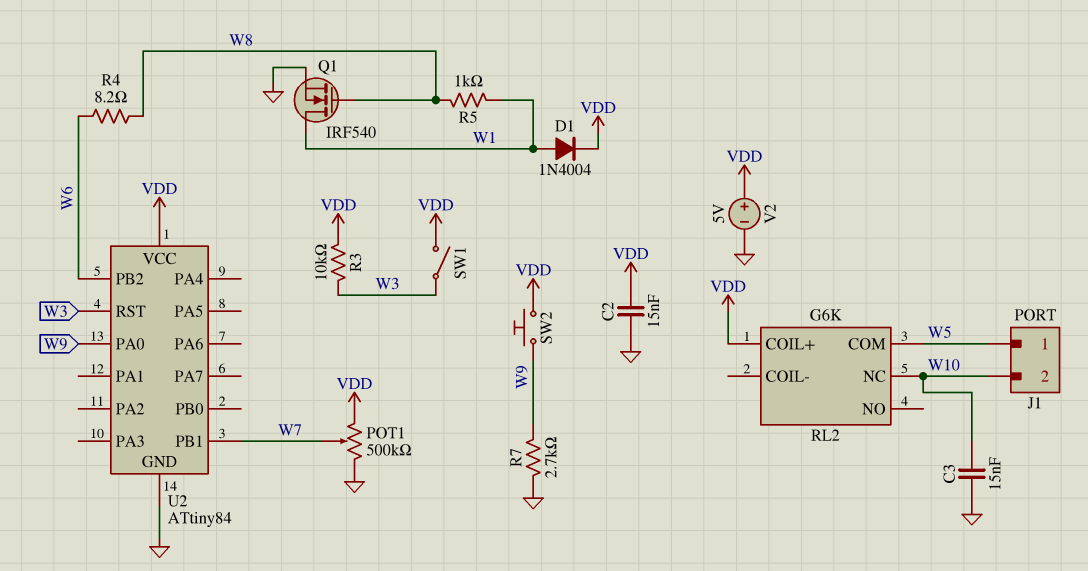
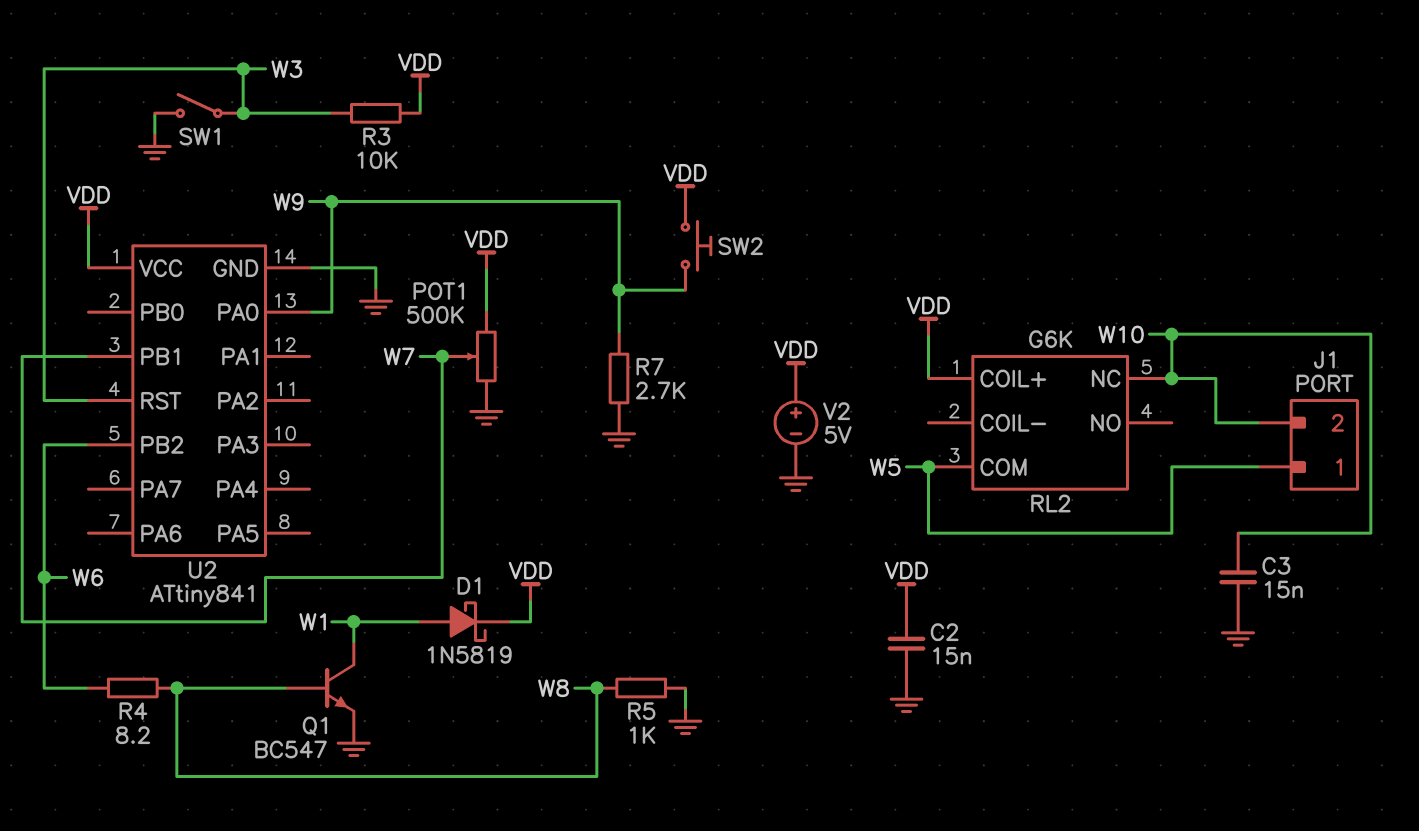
D1: diode 1N4004 (A W1, K VDD) -> schottky 1N5819 (A W1, K VDD)
Q1: NMOS IRF540 (G W8, D W1, S GND) -> NPN BC547 (B W8, C W1, E GND)
R5: 1k (W1, W8) -> 1k (GND, W8)
SW1: switch (VDD, W3) -> switch (GND, W3)
U2: ATtiny84 -> ATtiny841

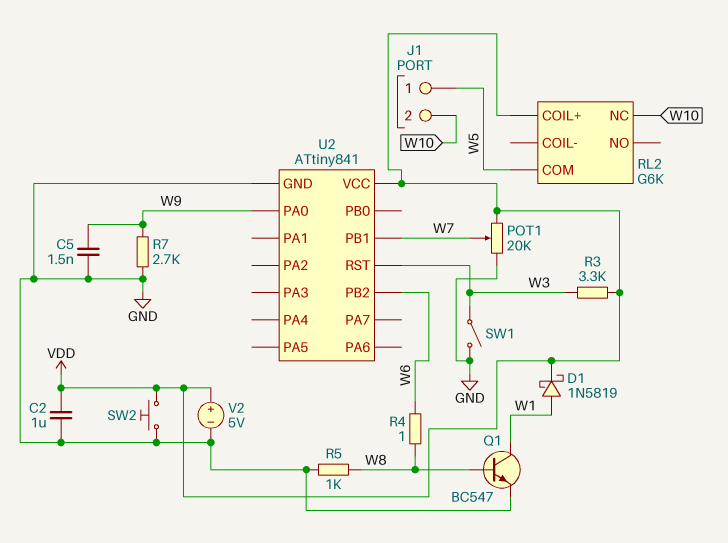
C2: 15nF (GND, VDD) -> 1uF (GND, VDD)
C3: 15nF (GND, W10) -> none
C5: none -> 1.5nF (GND, W9)
POT1: 500k (GND, VDD, wiper W7) -> 20k (GND, VDD, wiper W7)
R3: 10k (VDD, W3) -> 3.3k (VDD, W3)
R4: 8.2 (W6, W8) -> 1 (W6, W8)
SW2: button (VDD, W9) -> button (GND, VDD)

